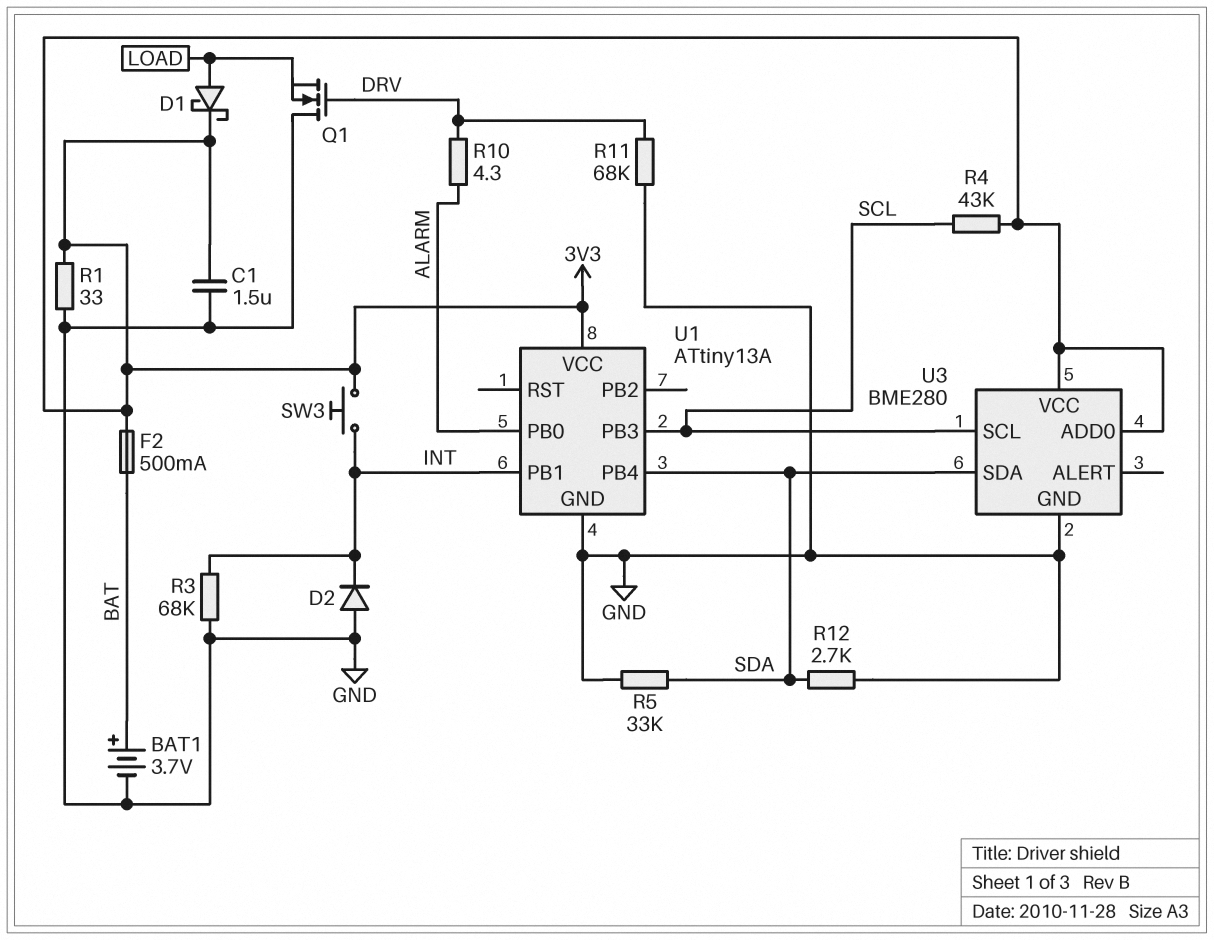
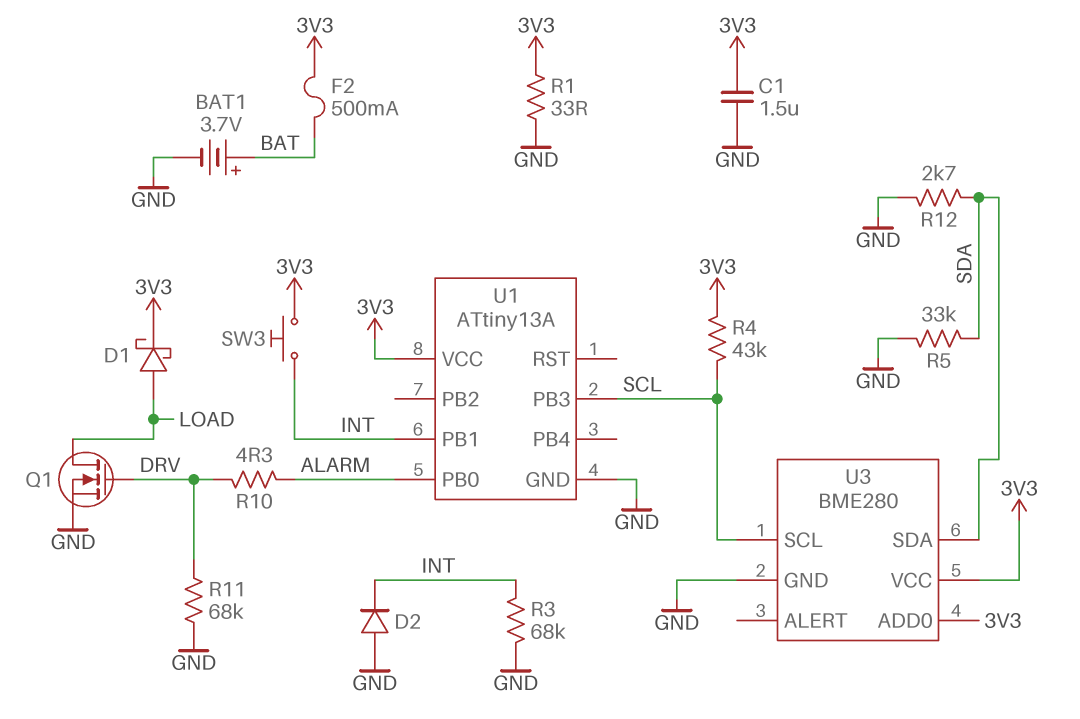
Q1: NMOS (G DRV, D GND, S LOAD) -> NMOS (G DRV, D LOAD, S GND)
U1 pin PB4: SDA -> none

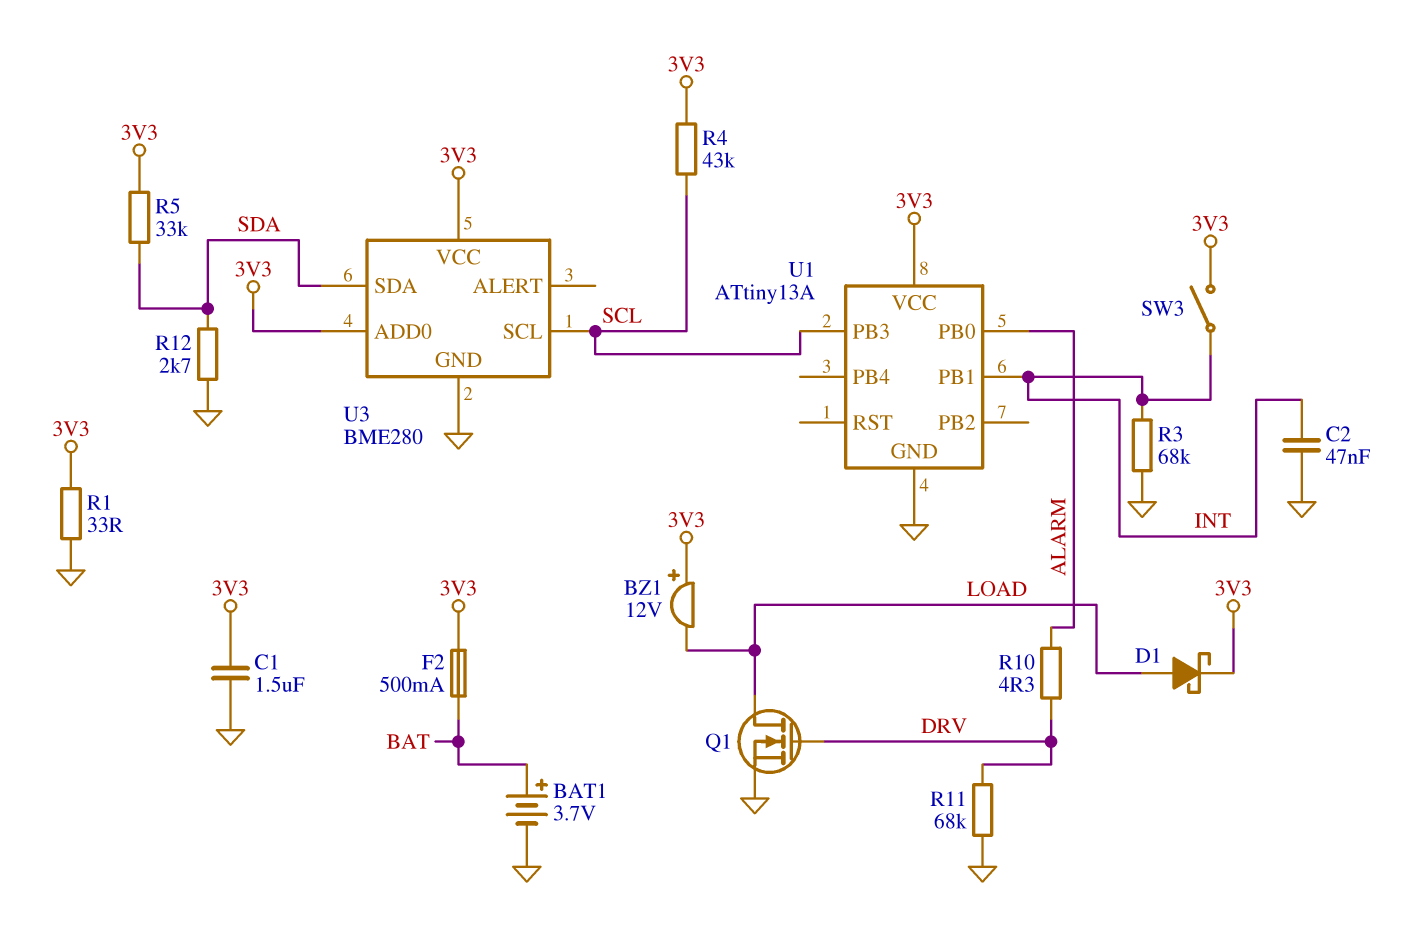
BZ1: none -> buzzer 12V (plus 3V3, minus LOAD)
C2: none -> 47nF (GND, INT)
D2: diode (A GND, K INT) -> none
R5: 33k (GND, SDA) -> 33k (3V3, SDA)
SW3: button (3V3, INT) -> switch (3V3, INT)

